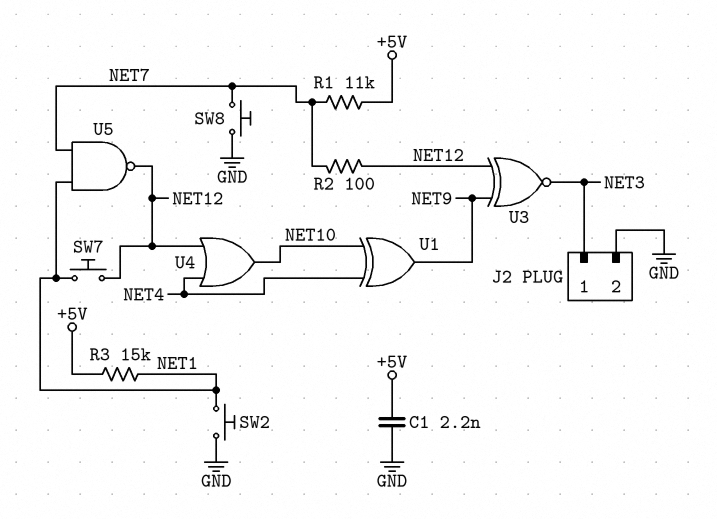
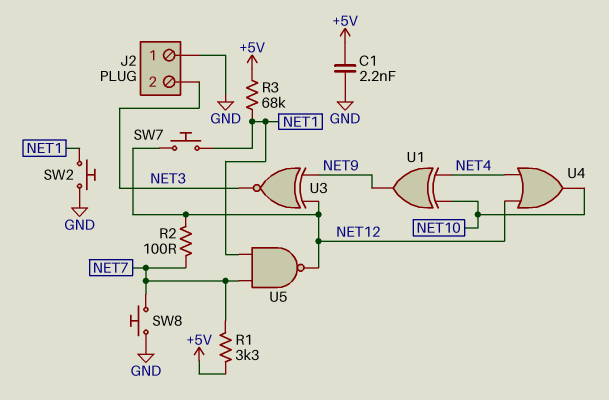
J2 pin 1: NET3 -> GND
J2 pin 2: GND -> NET3
R1: 11k (+5V, NET7) -> 3.3k (+5V, NET7)
R3: 15k (+5V, NET1) -> 68k (+5V, NET1)

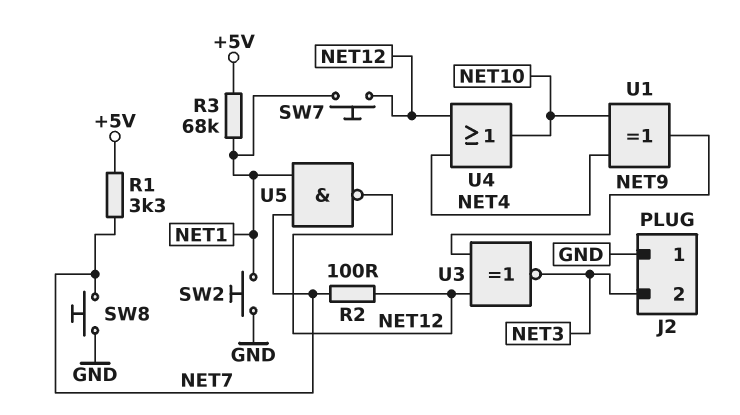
C1: 2.2nF (+5V, GND) -> none

